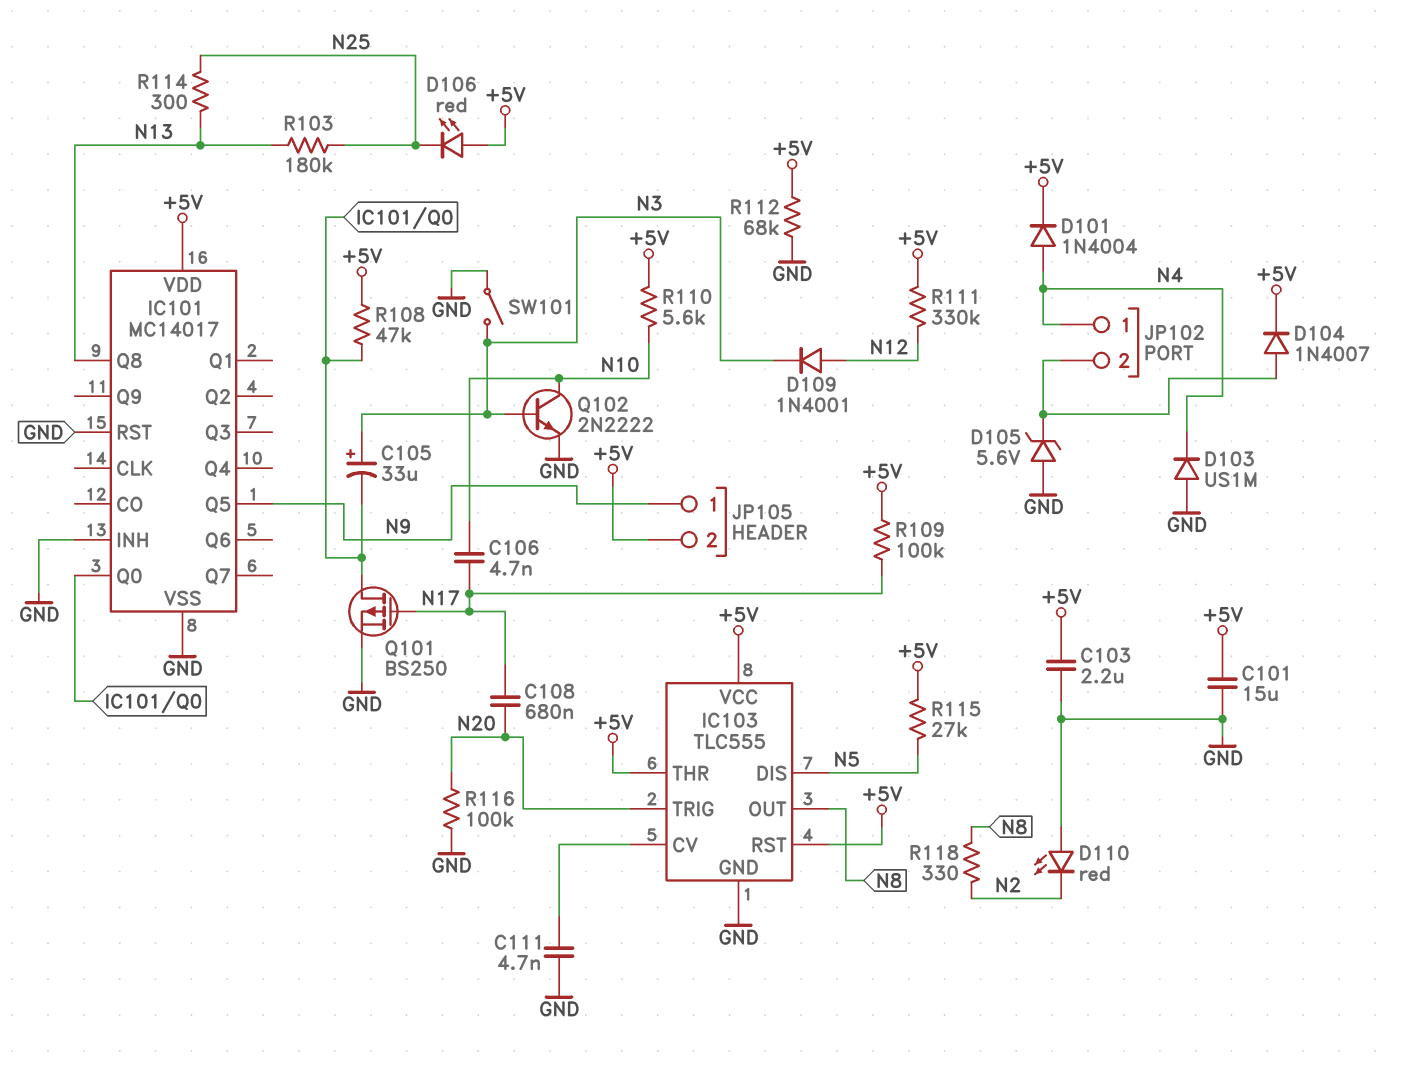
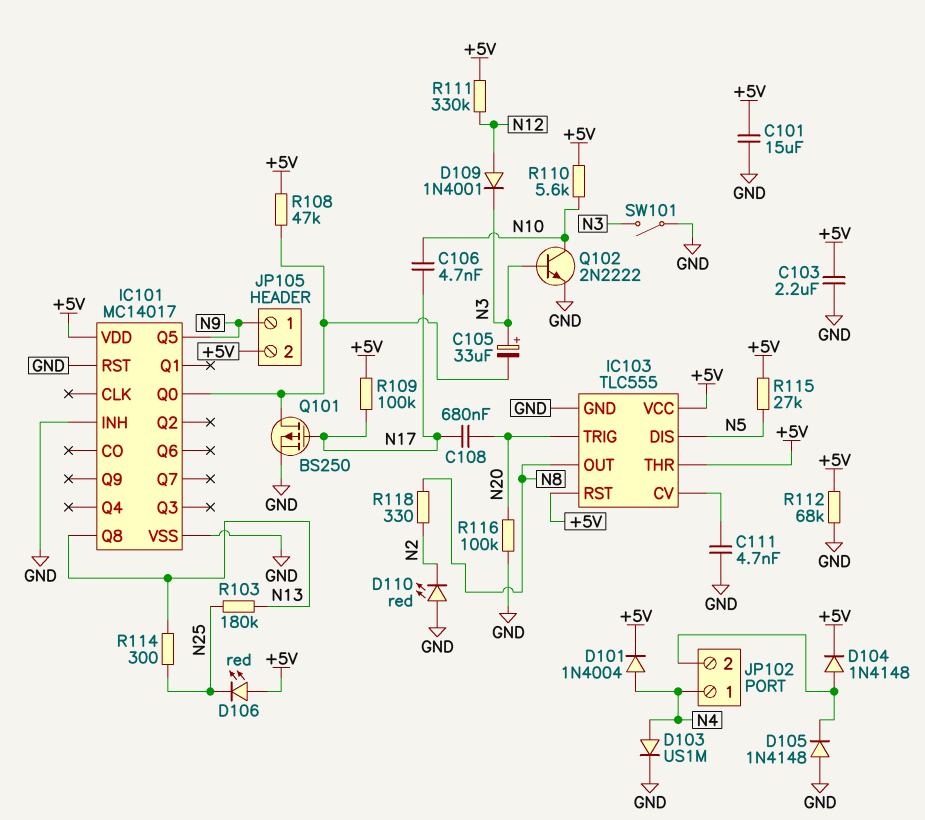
D103: diode US1M (A GND, K N4) -> diode US1M (A N4, K GND)
D104: diode 1N4007 (A JP102/2, K +5V) -> diode 1N4148 (A JP102/2, K +5V)
D105: zener 5.6V (A GND, K JP102/2) -> diode 1N4148 (A GND, K JP102/2)

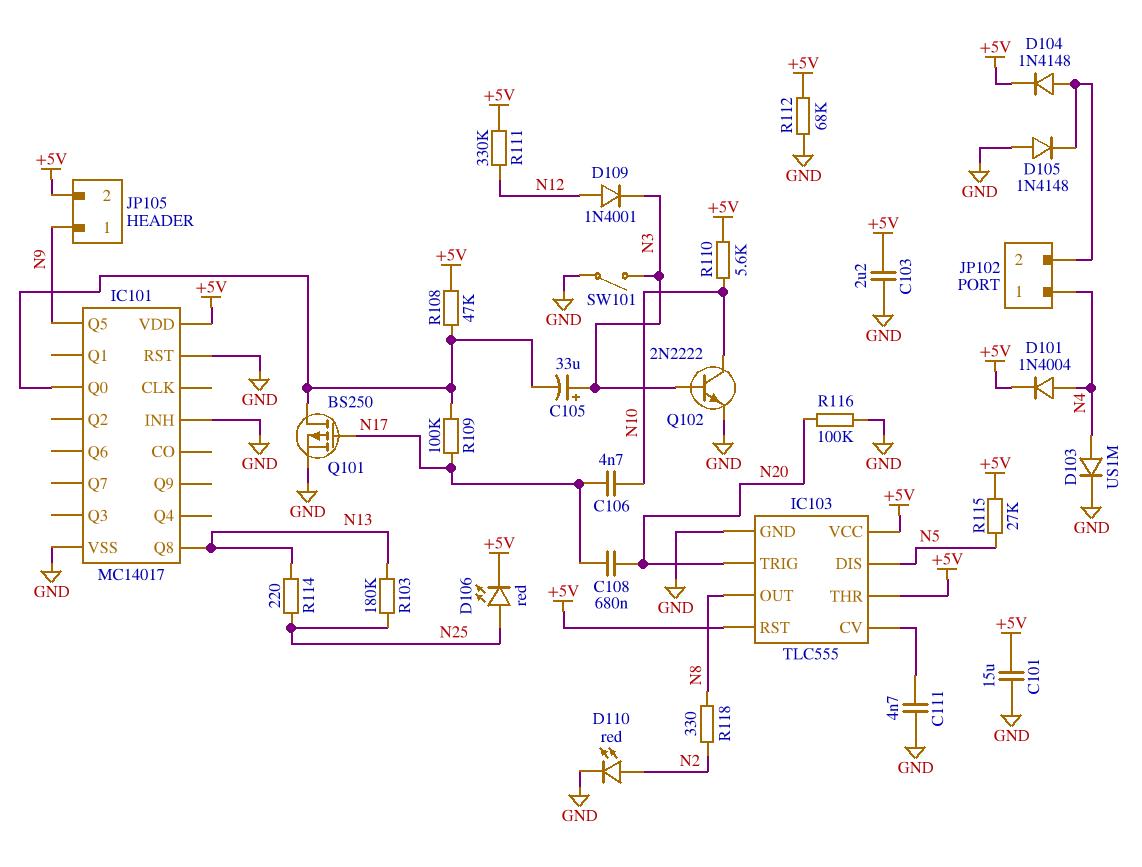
D106: LED red (A +5V, K N25) -> LED red (A N25, K +5V)
D110: LED red (A GND, K N2) -> LED red (A N2, K GND)
R109: 100k (+5V, N17) -> 100k (IC101/Q0, N17)
R114: 300 (N13, N25) -> 220 (N13, N25)

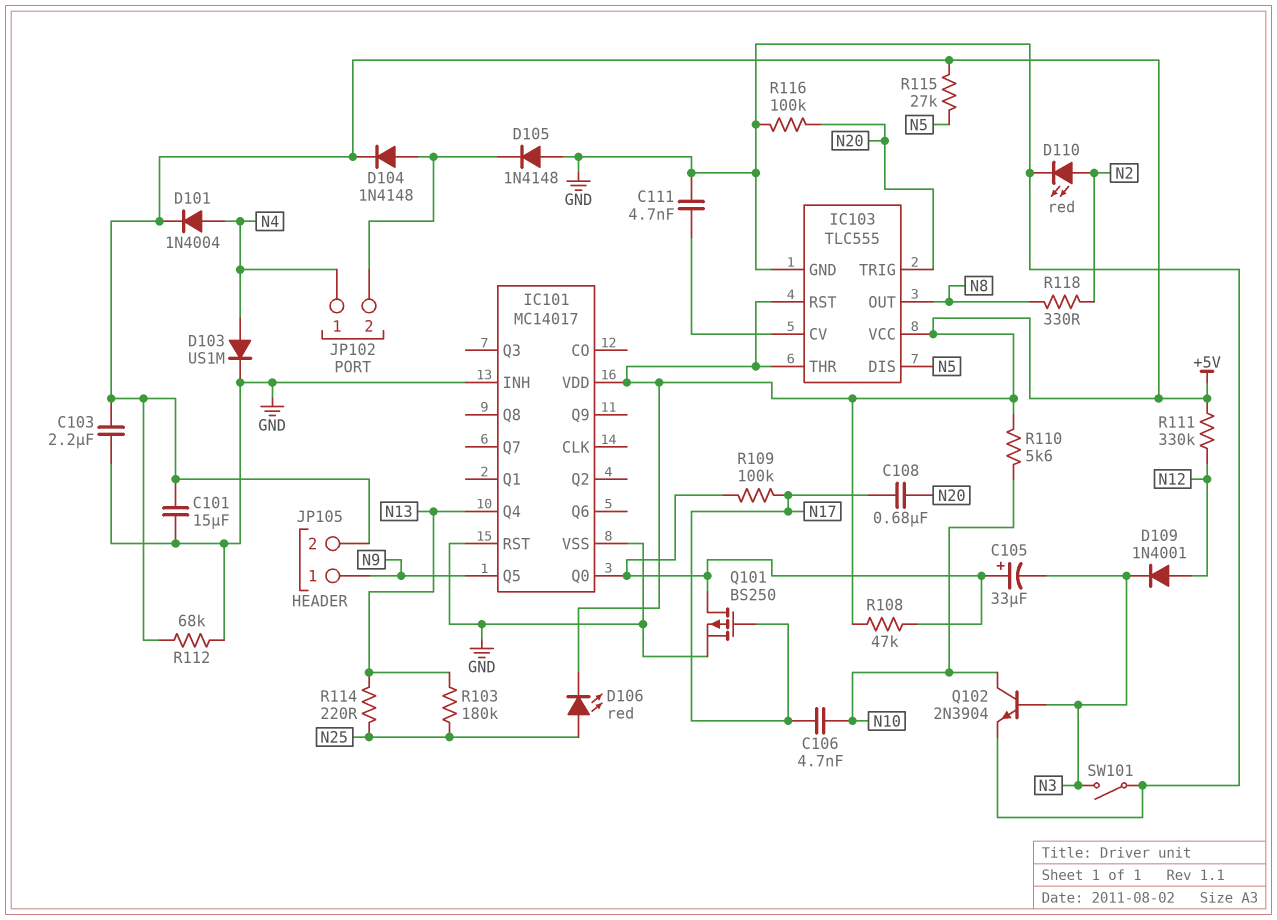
C105: 33uF (plus N3, minus IC101/Q0) -> 33uF (plus IC101/Q0, minus N3)
IC101 pin Q4: none -> N13
IC101 pin Q8: N13 -> none
Q102: NPN 2N2222 (B N3, C N10, E GND) -> NPN 2N3904 (B N3, C N10, E GND)

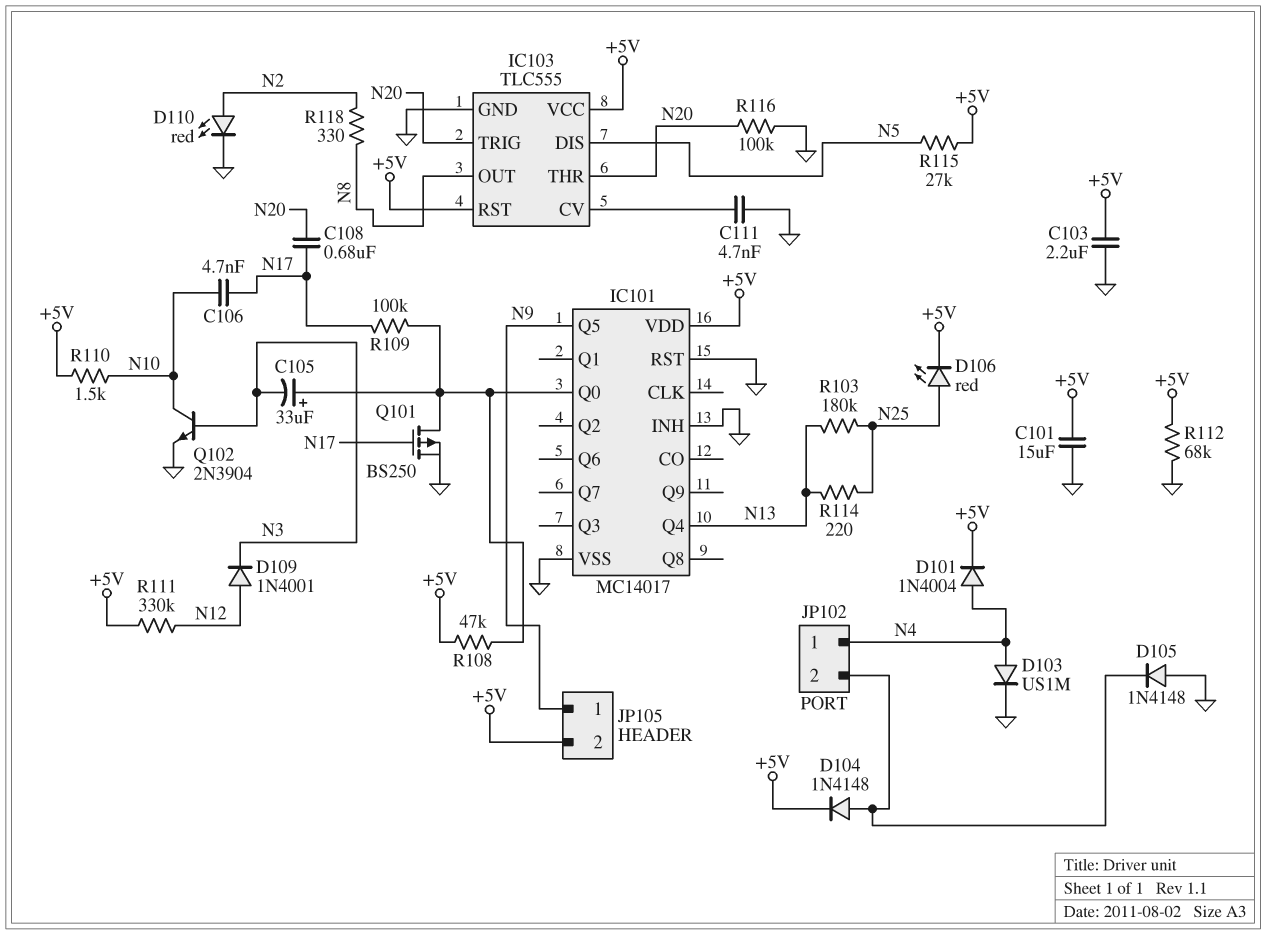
IC103 pin THR: +5V -> N20
R110: 5.6k (+5V, N10) -> 1.5k (+5V, N10)
SW101: switch (GND, N3) -> none

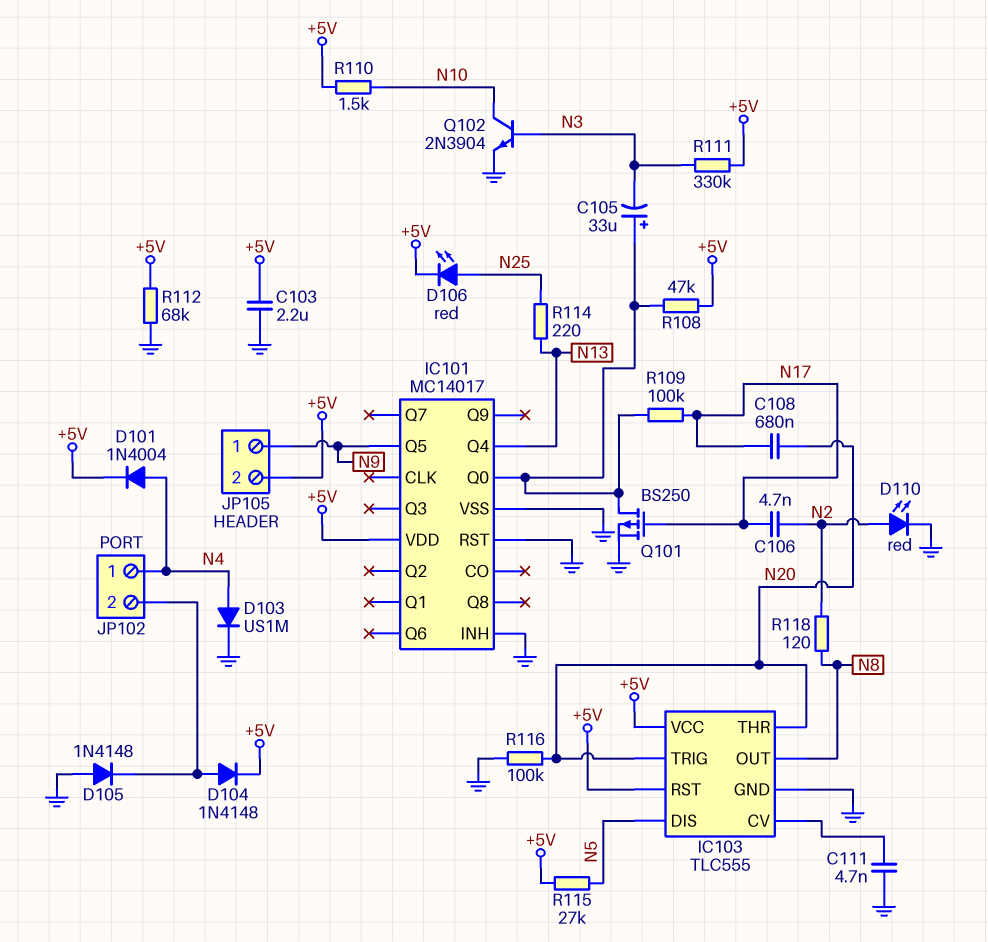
C101: 15uF (+5V, GND) -> none
C106: 4.7nF (N10, N17) -> 4.7nF (N2, N17)
D109: diode 1N4001 (A N12, K N3) -> none
R103: 180k (N13, N25) -> none
R111: 330k (+5V, N12) -> 330k (+5V, N3)
R118: 330 (N2, N8) -> 120 (N2, N8)

